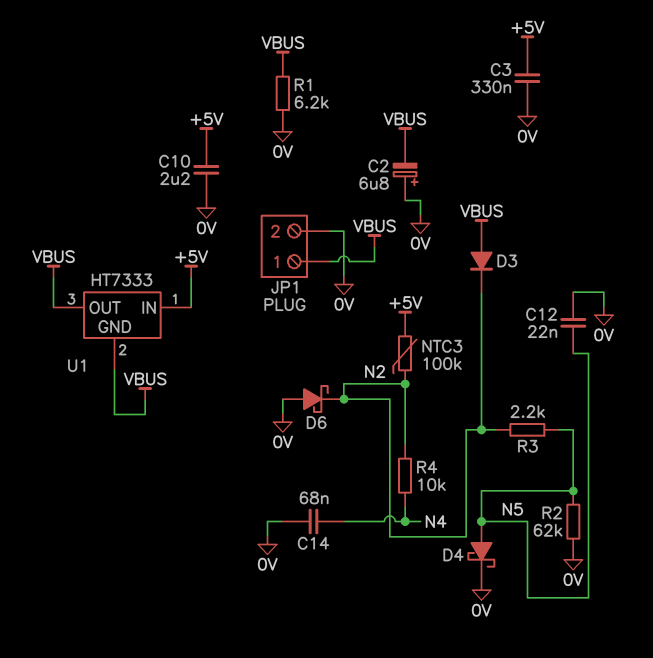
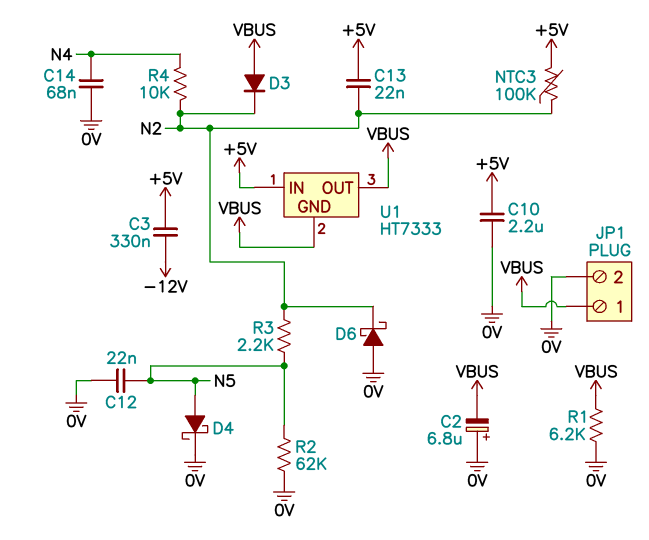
C3: 330nF (+5V, 0V) -> 330nF (+5V, -12V)
C13: none -> 22nF (+5V, N2)

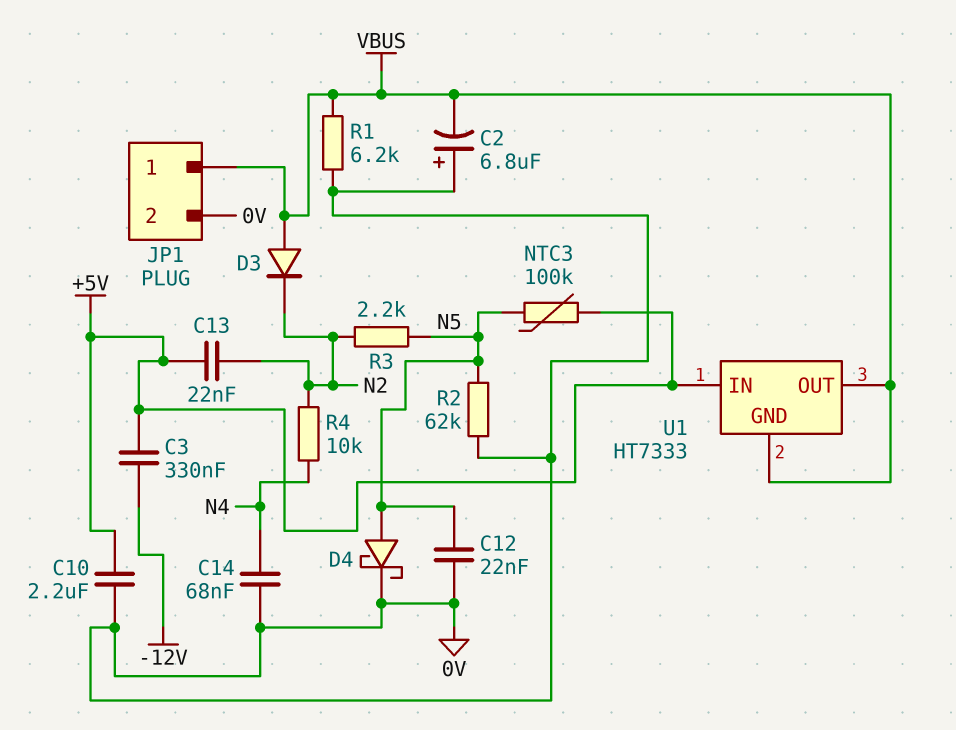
D6: schottky (A 0V, K N2) -> none
NTC3: 100k (+5V, N2) -> 100k (+5V, N5)

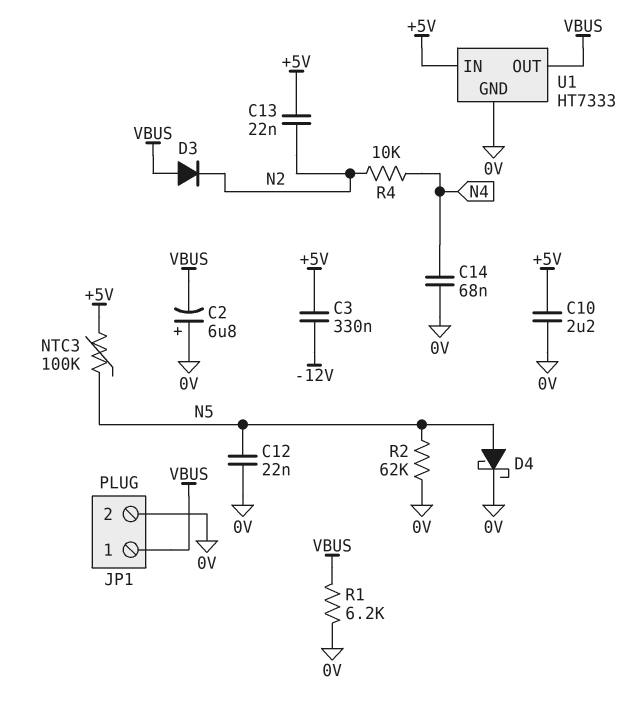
R3: 2.2k (N2, N5) -> none
U1 pin GND: VBUS -> 0V

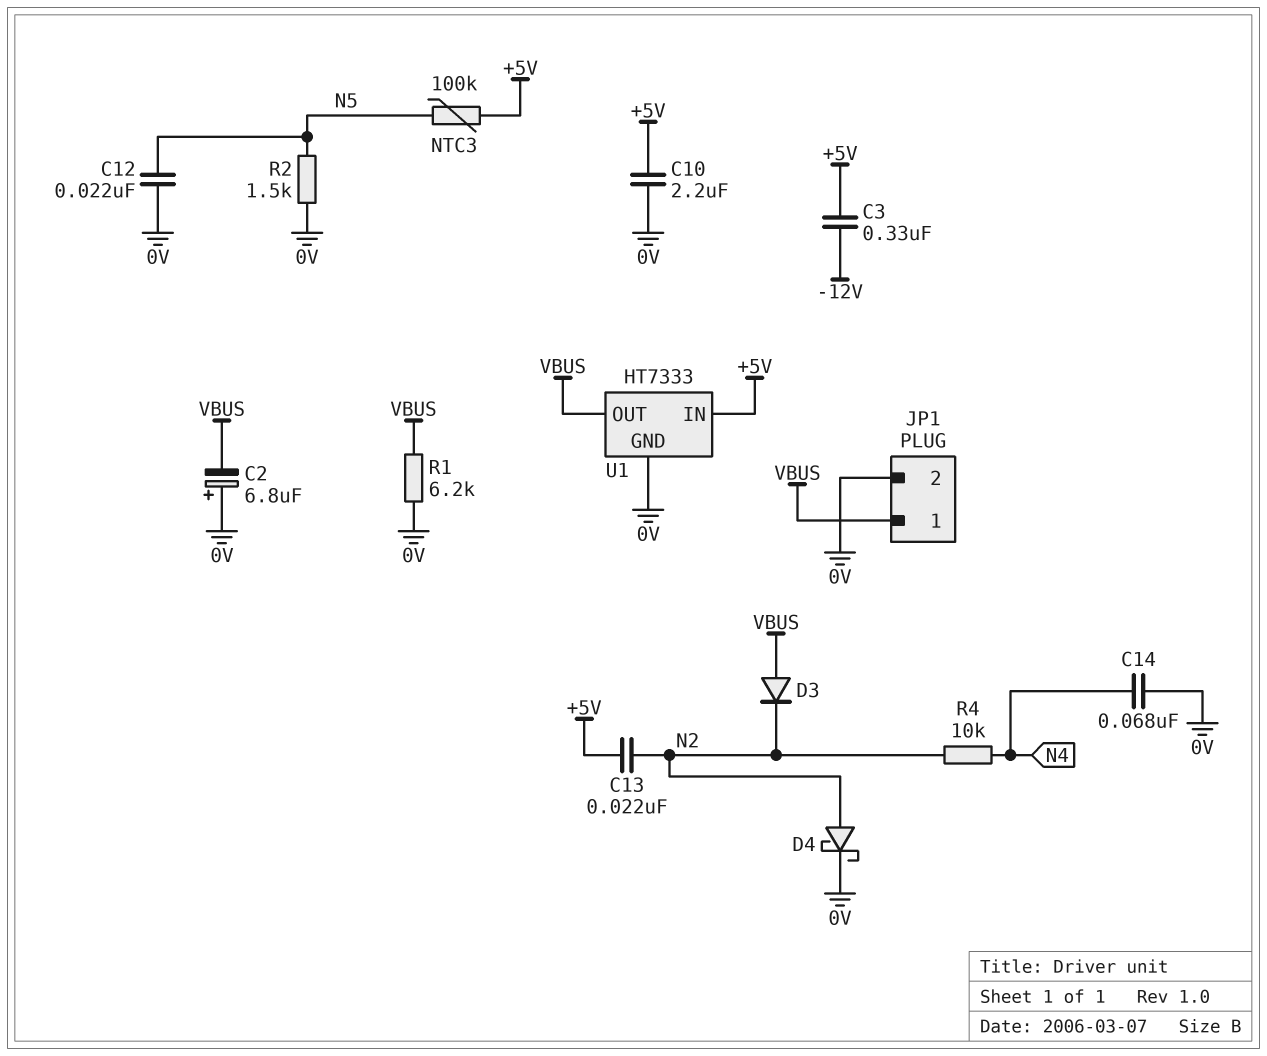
D4: schottky (A N5, K 0V) -> schottky (A N2, K 0V)
R2: 62k (0V, N5) -> 1.5k (0V, N5)

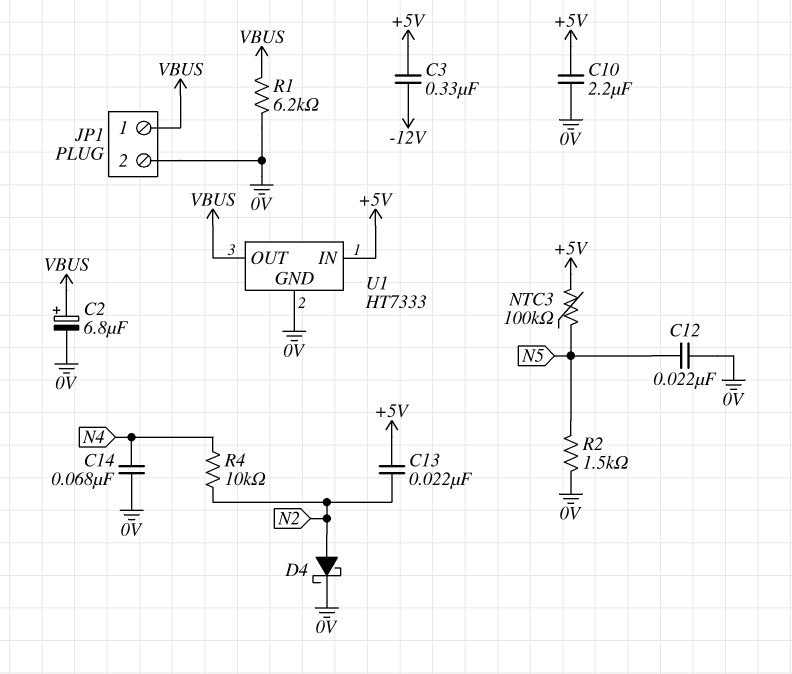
C2: 6.8uF (plus 0V, minus VBUS) -> 6.8uF (plus VBUS, minus 0V)
D3: diode (A VBUS, K N2) -> none

